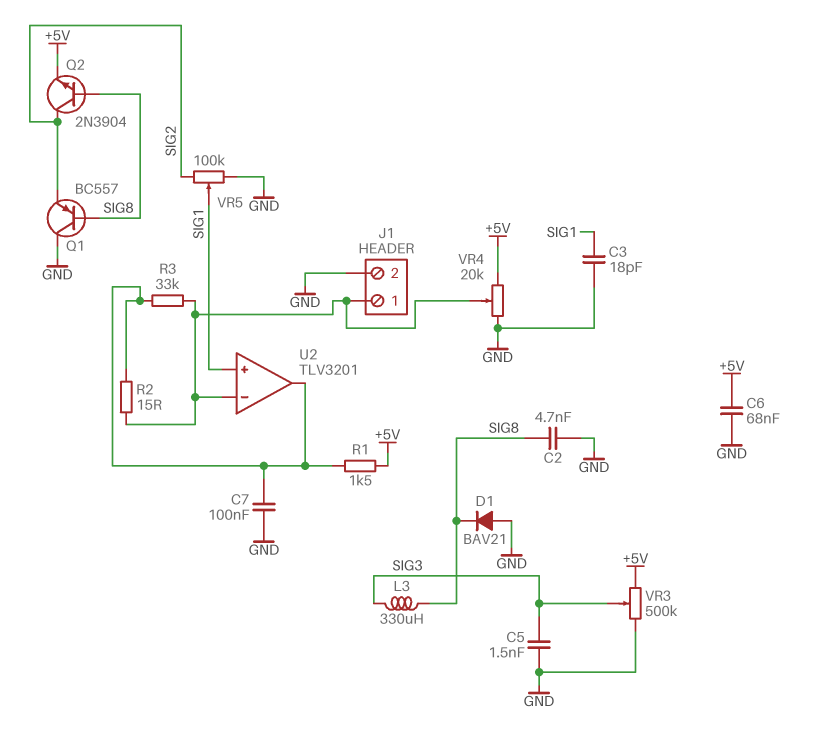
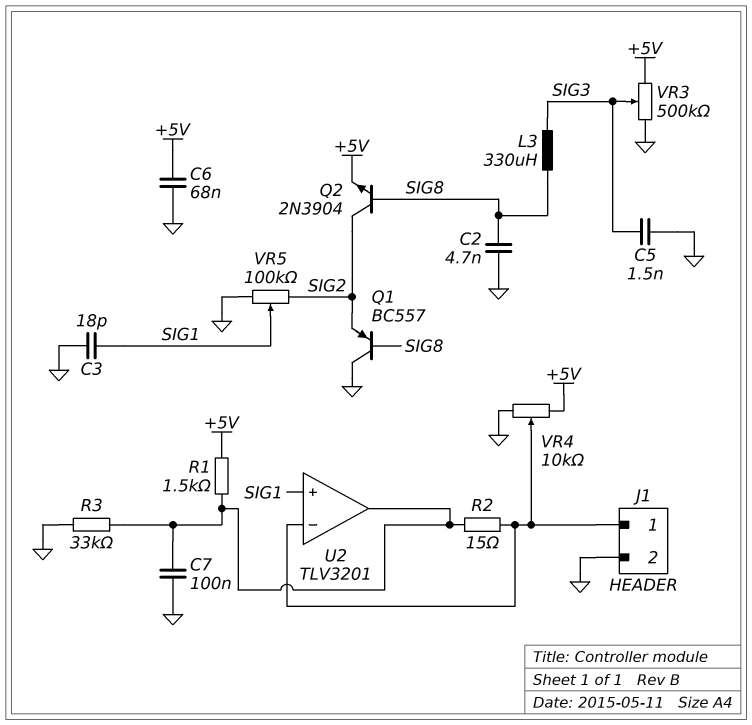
D1: diode BAV21 (A GND, K SIG8) -> none
R3: 33k (J1/1, U2/out) -> 33k (GND, U2/out)
VR4: 20k (+5V, GND, wiper J1/1) -> 10k (+5V, GND, wiper J1/1)

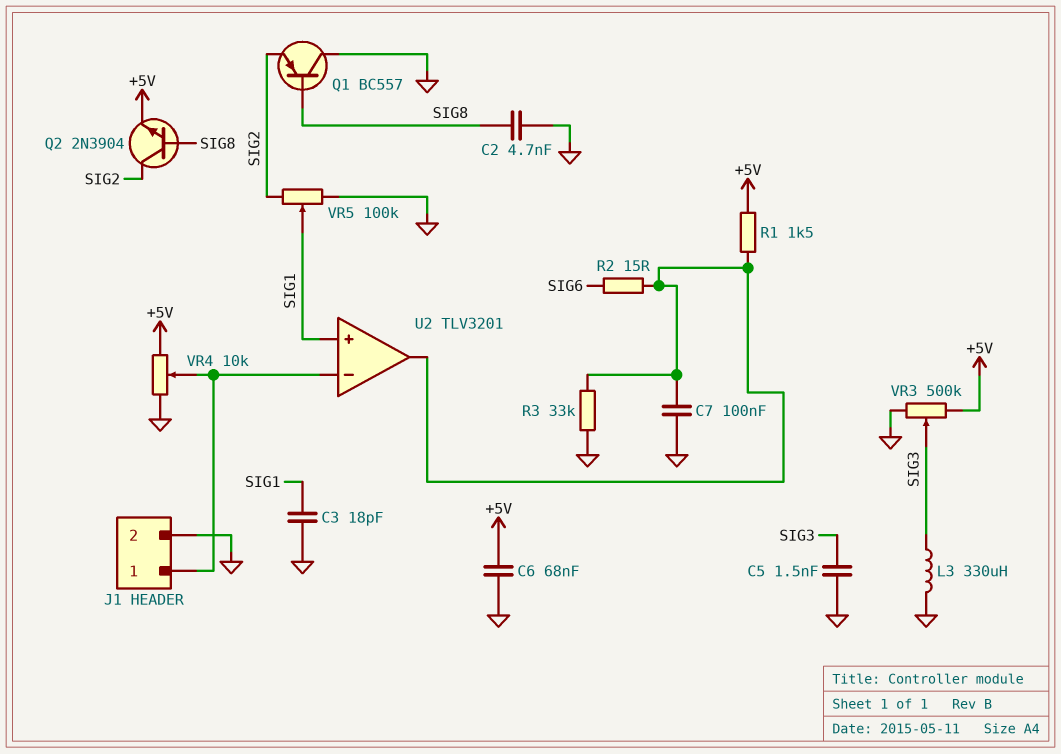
L3: 330uH (SIG3, SIG8) -> 330uH (GND, SIG3)
R2: 15 (J1/1, U2/out) -> 15 (SIG6, U2/out)

